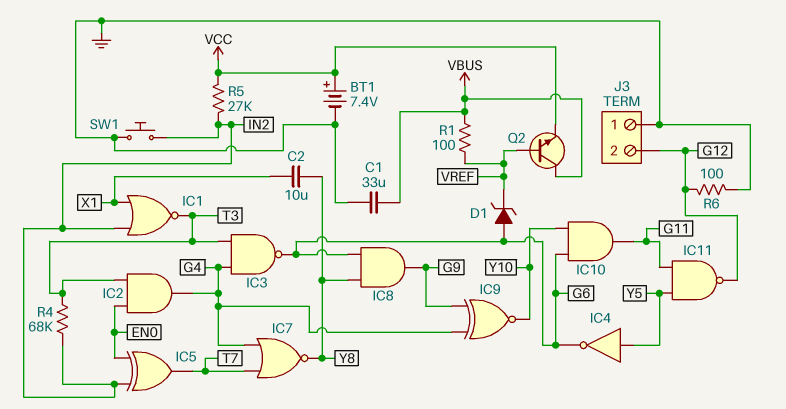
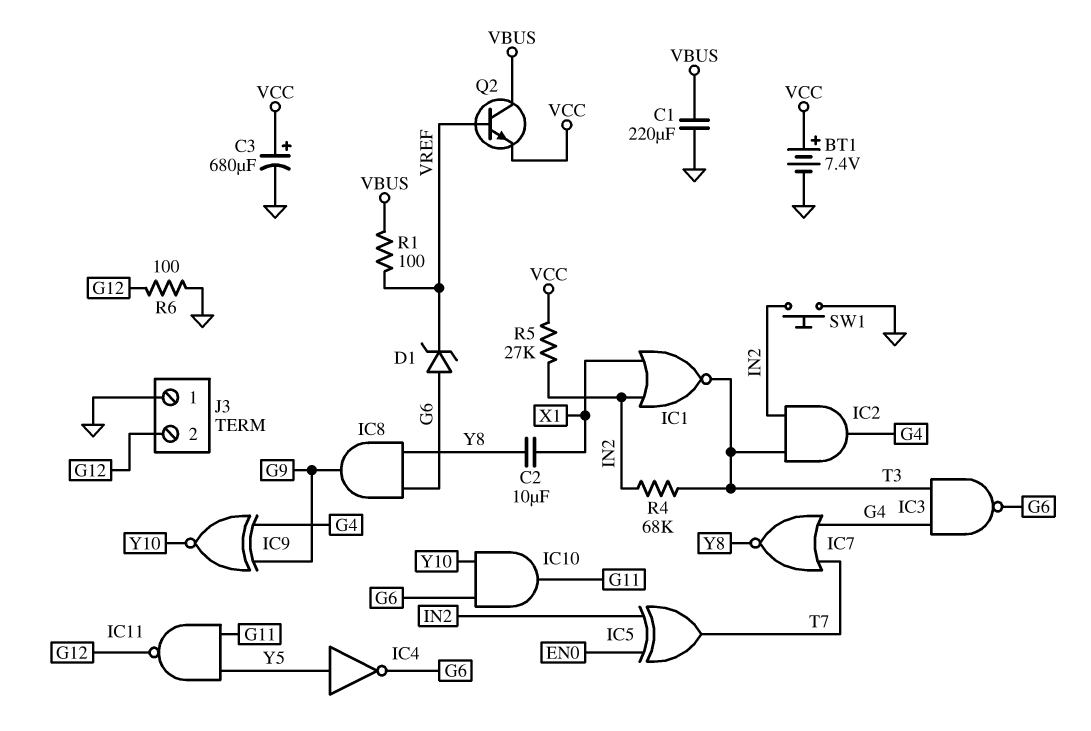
C1: 33uF (GND, VBUS) -> 220uF (GND, VBUS)
C3: none -> 680uF (plus VCC, minus GND)
IC2: AND (in EN0, in T3, out G4) -> AND (in IN2, in T3, out G4)

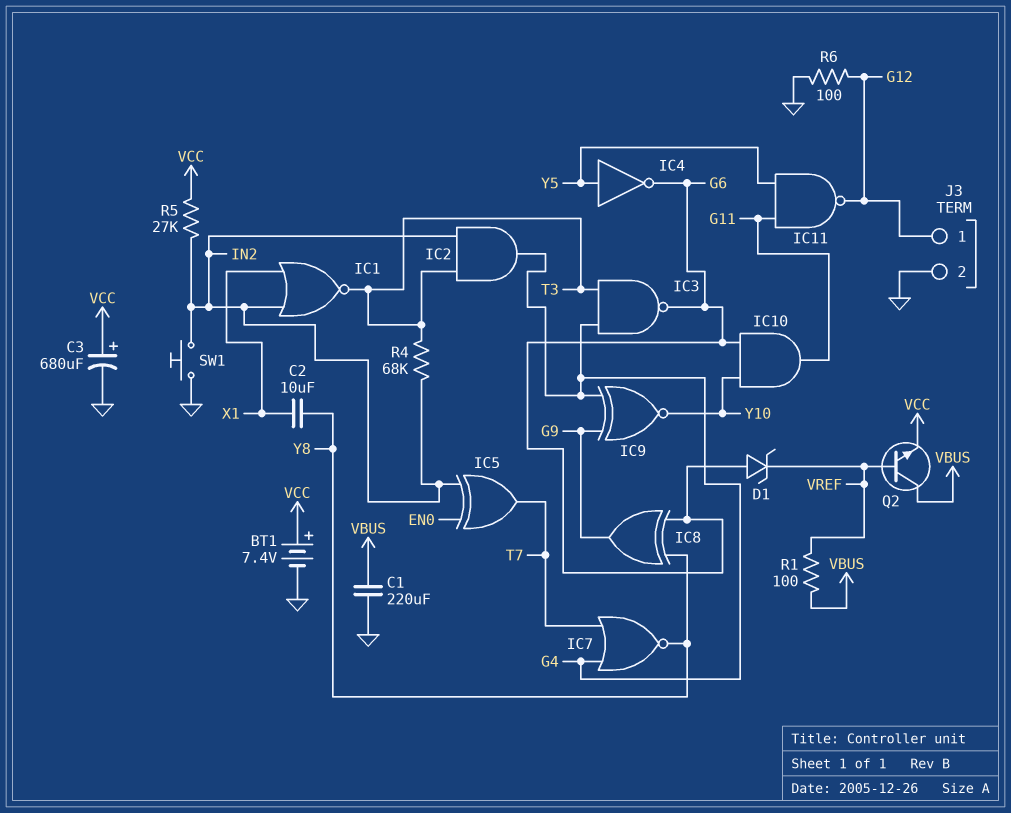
IC8: AND (in G6, in Y8, out G9) -> XOR (in G6, in Y8, out G9)
J3 pin 1: GND -> G12
J3 pin 2: G12 -> GND

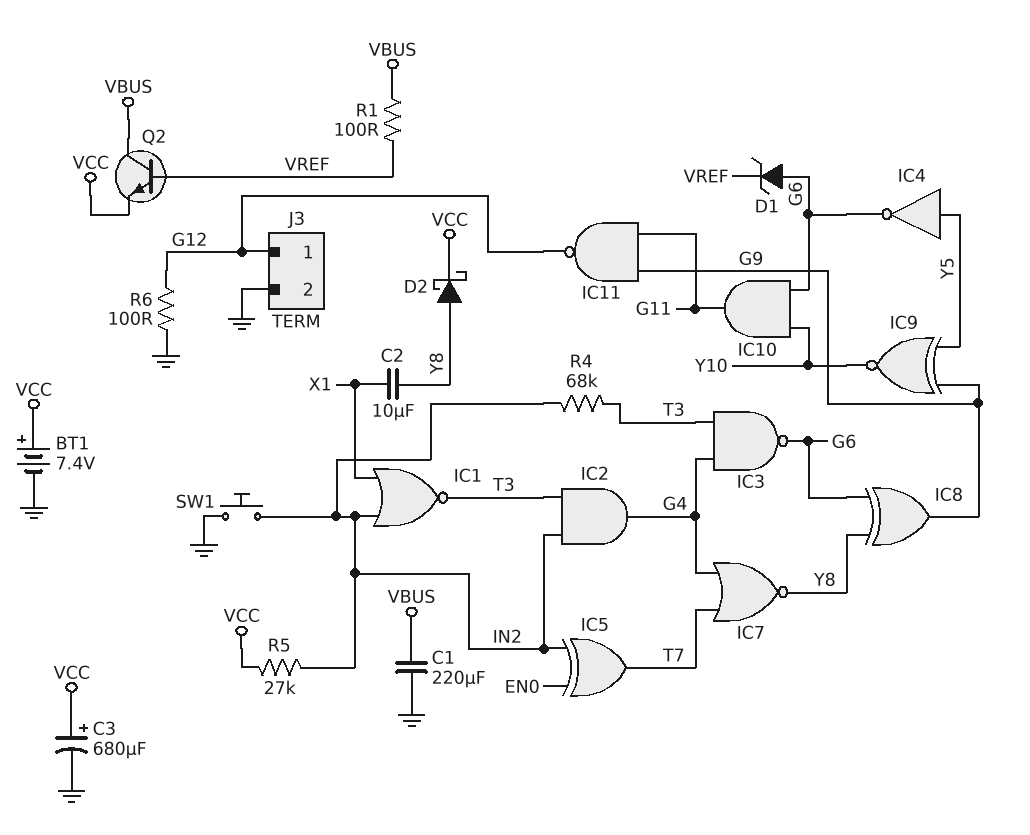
D2: none -> schottky (A Y8, K VCC)
IC9: XNOR (in G4, in G9, out Y10) -> XNOR (in G9, in Y5, out Y10)
IC11: NAND (in G11, in Y5, out G12) -> NAND (in G9, in G11, out G12)

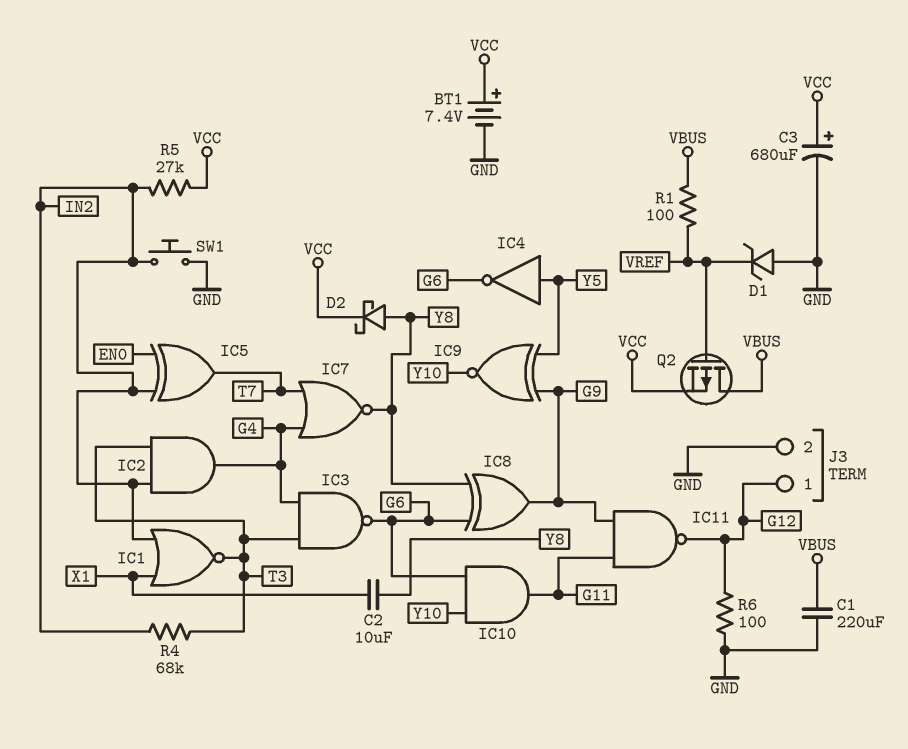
D1: zener (A G6, K VREF) -> zener (A GND, K VREF)
Q2: NPN (B VREF, C VBUS, E VCC) -> PMOS (G VREF, D VBUS, S VCC)

